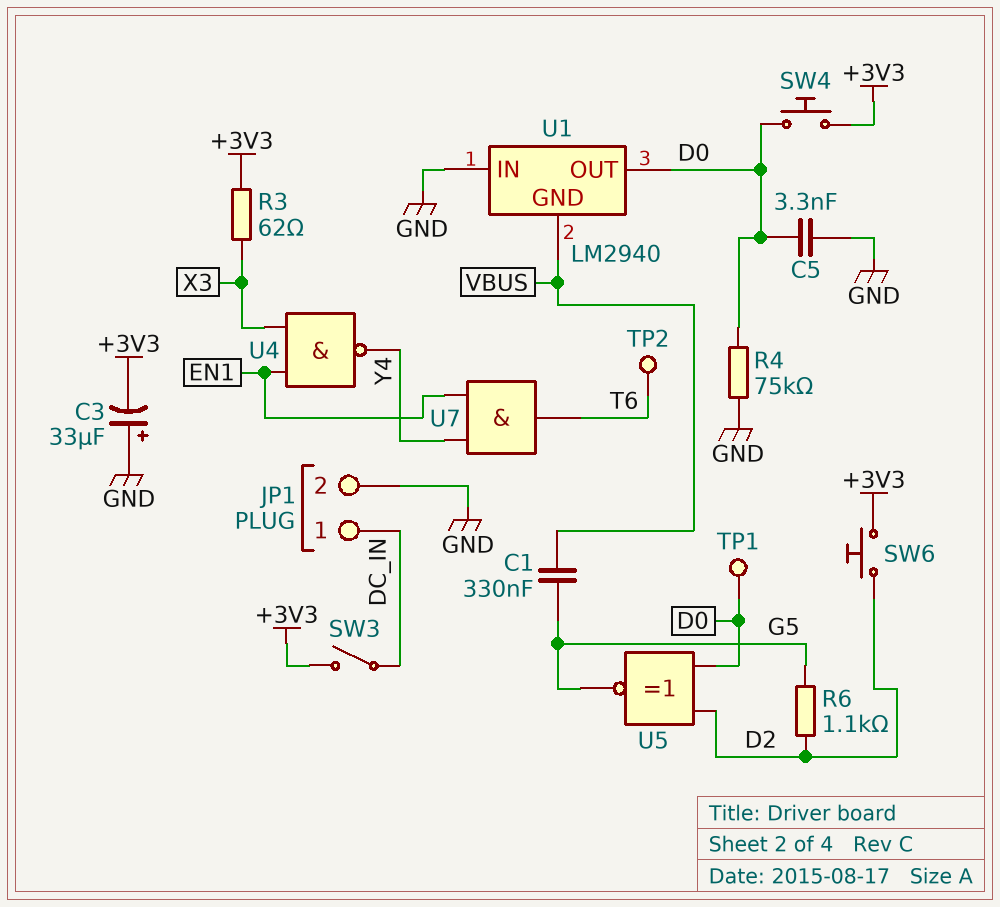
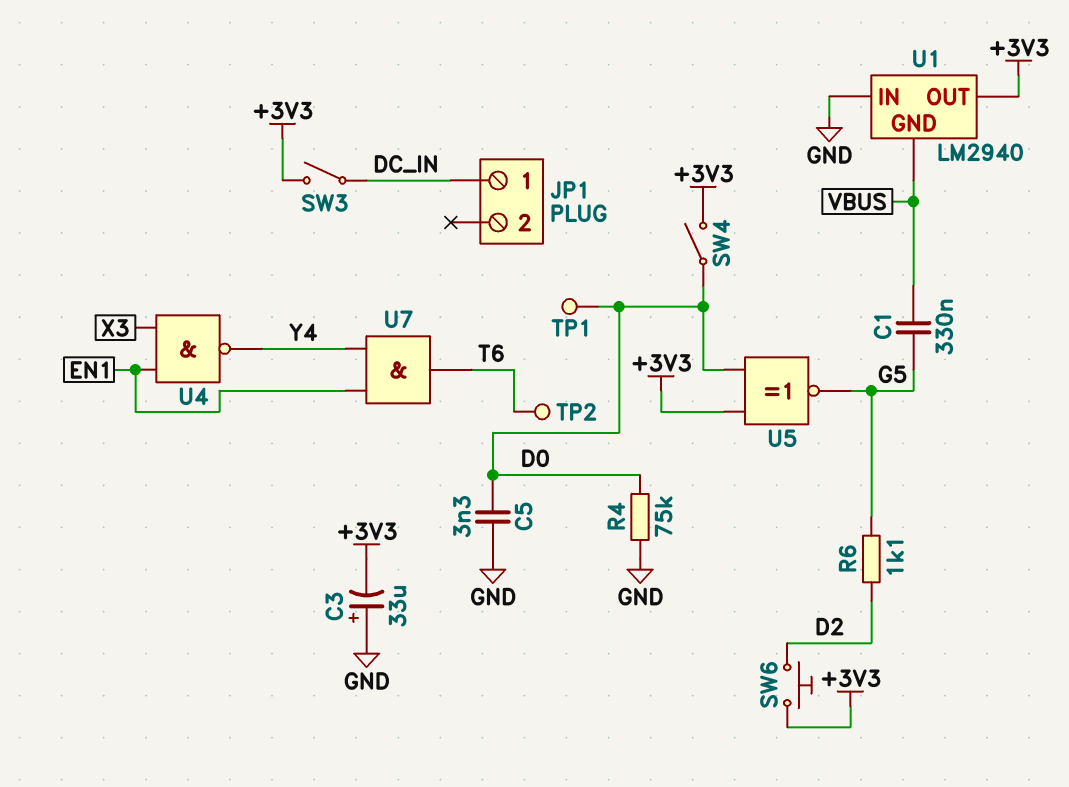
JP1 pin 2: GND -> none
R3: 62 (+3V3, X3) -> none
SW4: button (+3V3, D0) -> switch (+3V3, D0)
U1 pin OUT: D0 -> +3V3
U5: XNOR (in D0, in D2, out G5) -> XNOR (in +3V3, in D0, out G5)

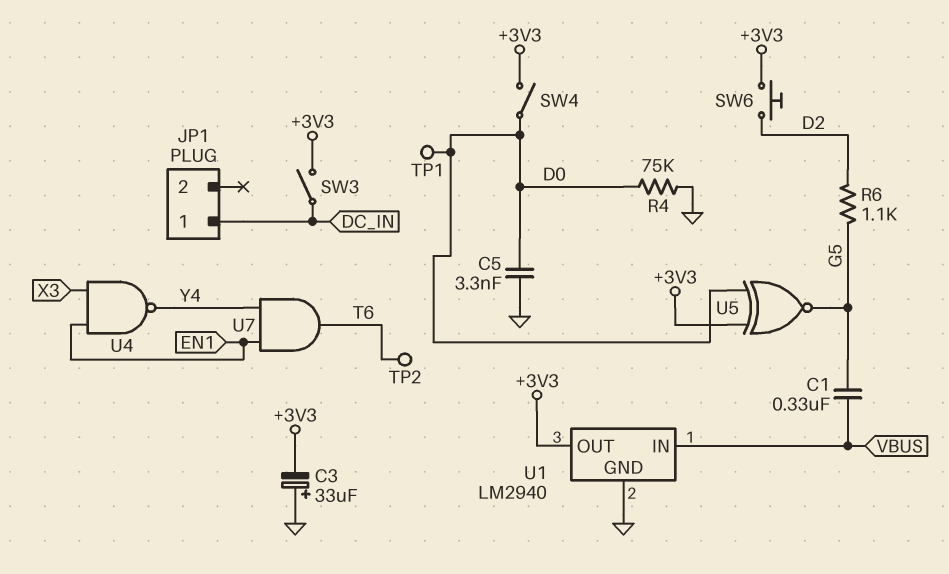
U1 pin GND: VBUS -> GND
U1 pin IN: GND -> VBUS

